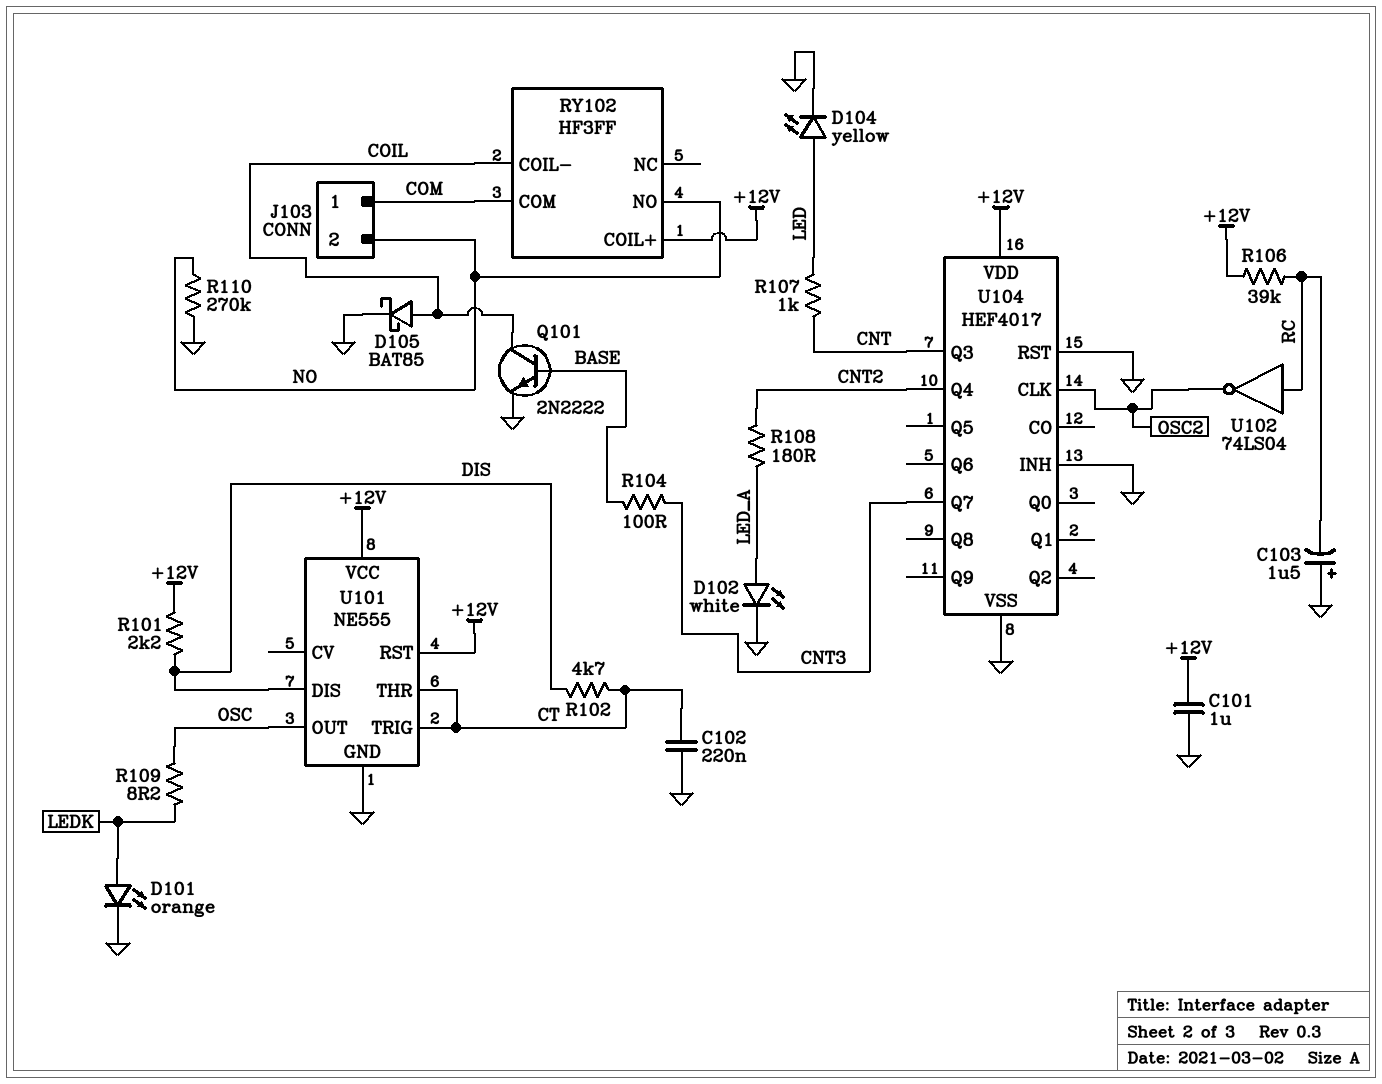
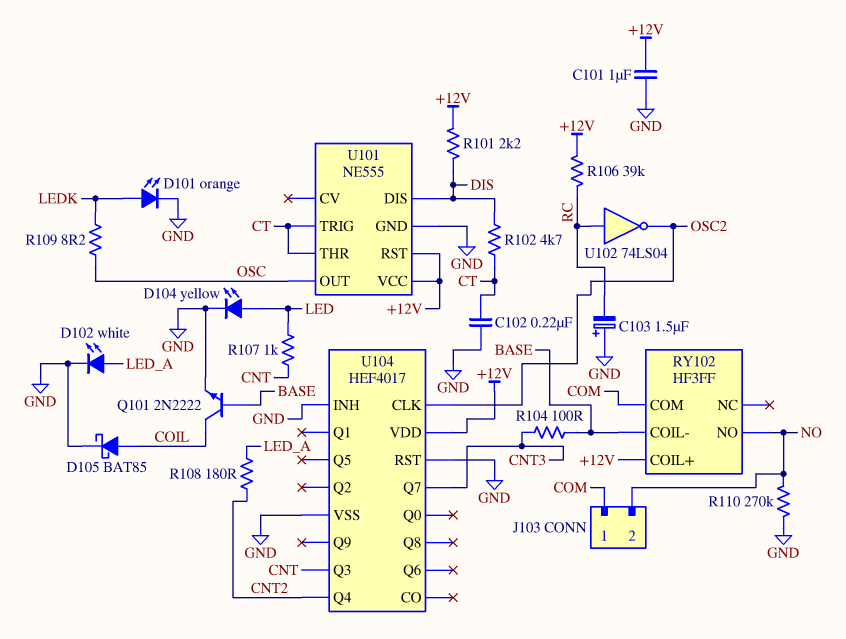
RY102 pin COIL-: COIL -> BASE

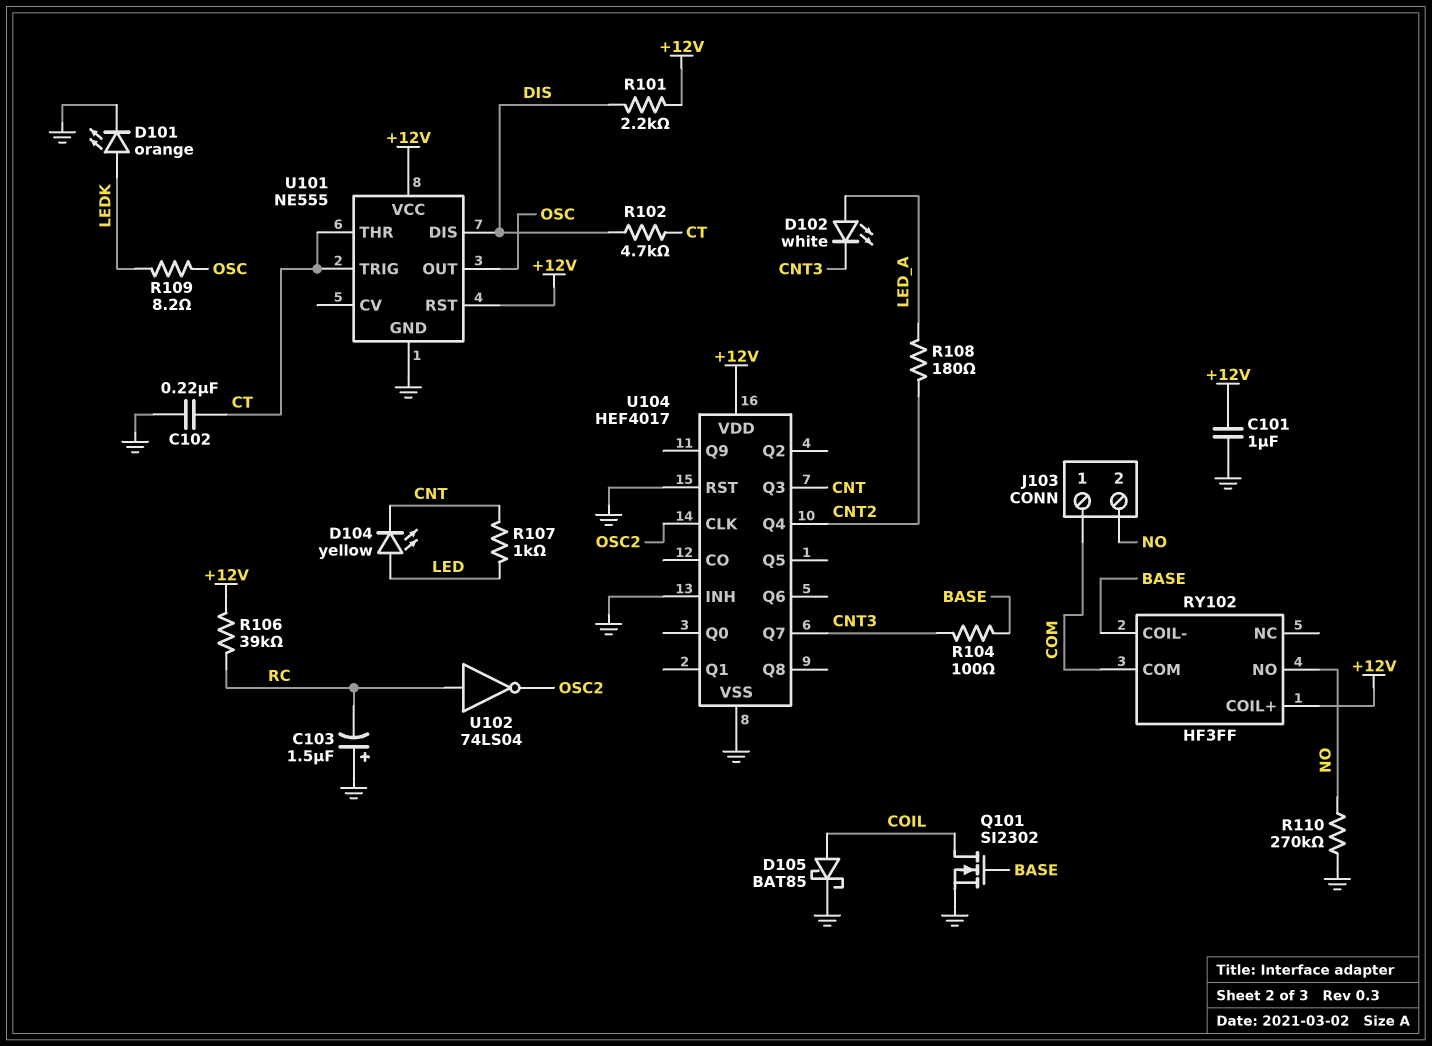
D102: LED white (A LED_A, K GND) -> LED white (A LED_A, K CNT3)
D104: LED yellow (A LED, K GND) -> LED yellow (A LED, K CNT)
Q101: NPN 2N2222 (B BASE, C COIL, E GND) -> NMOS SI2302 (G BASE, D COIL, S GND)

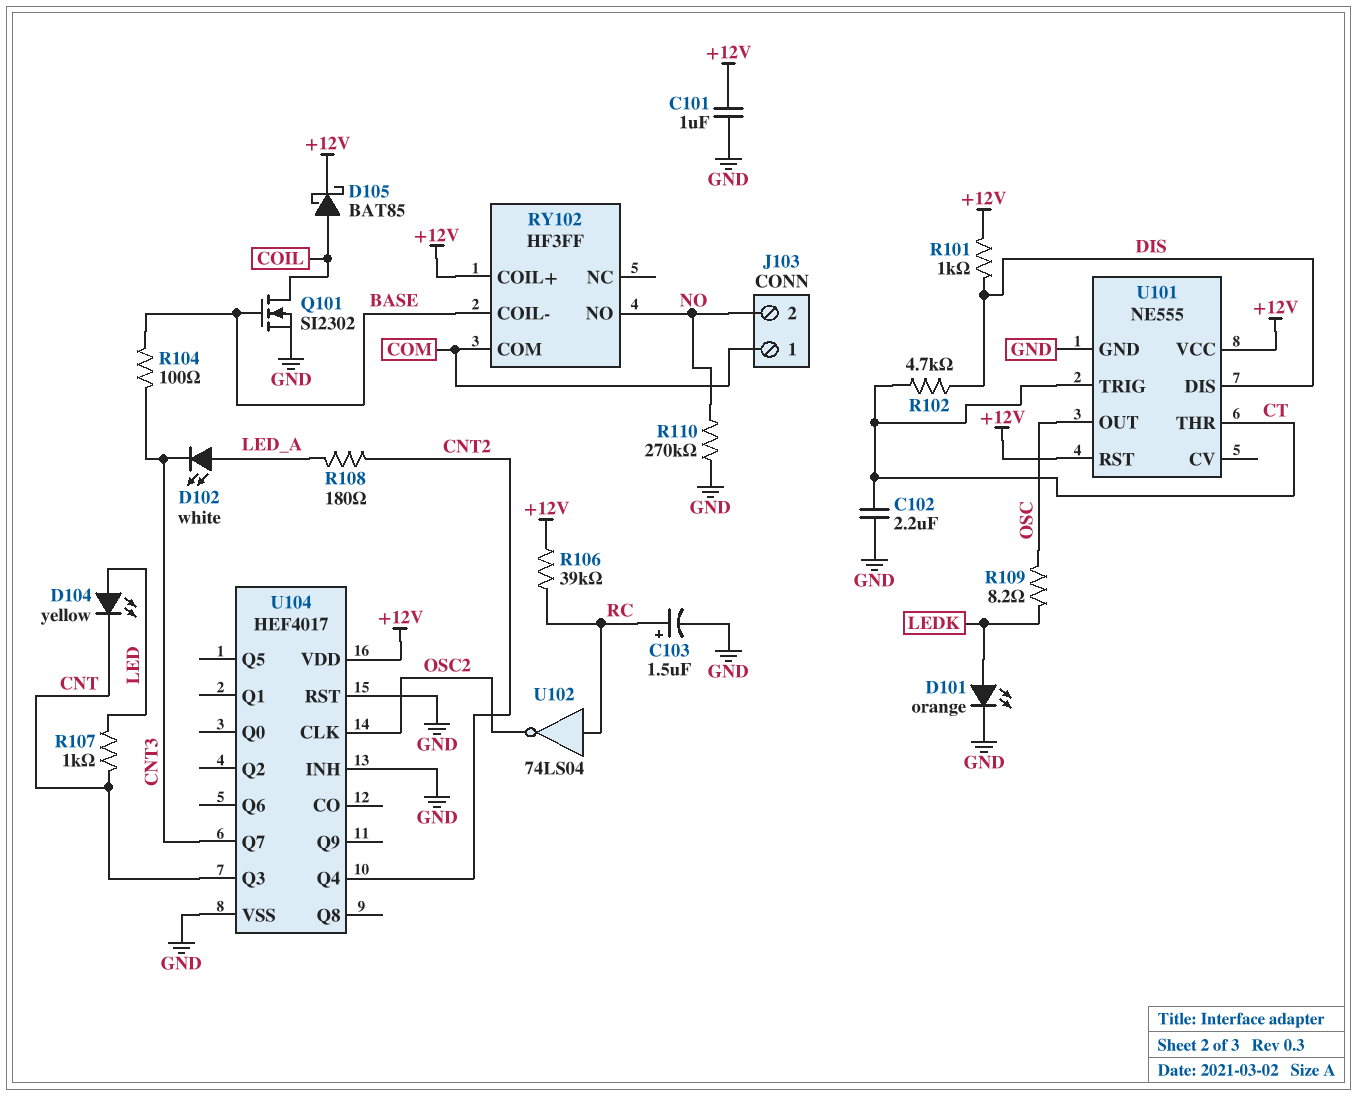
C102: 220nF (CT, GND) -> 2.2uF (CT, GND)
C103: 1.5uF (plus GND, minus RC) -> 1.5uF (plus RC, minus GND)
D105: schottky BAT85 (A COIL, K GND) -> schottky BAT85 (A COIL, K +12V)
R101: 2.2k (+12V, DIS) -> 1k (+12V, DIS)

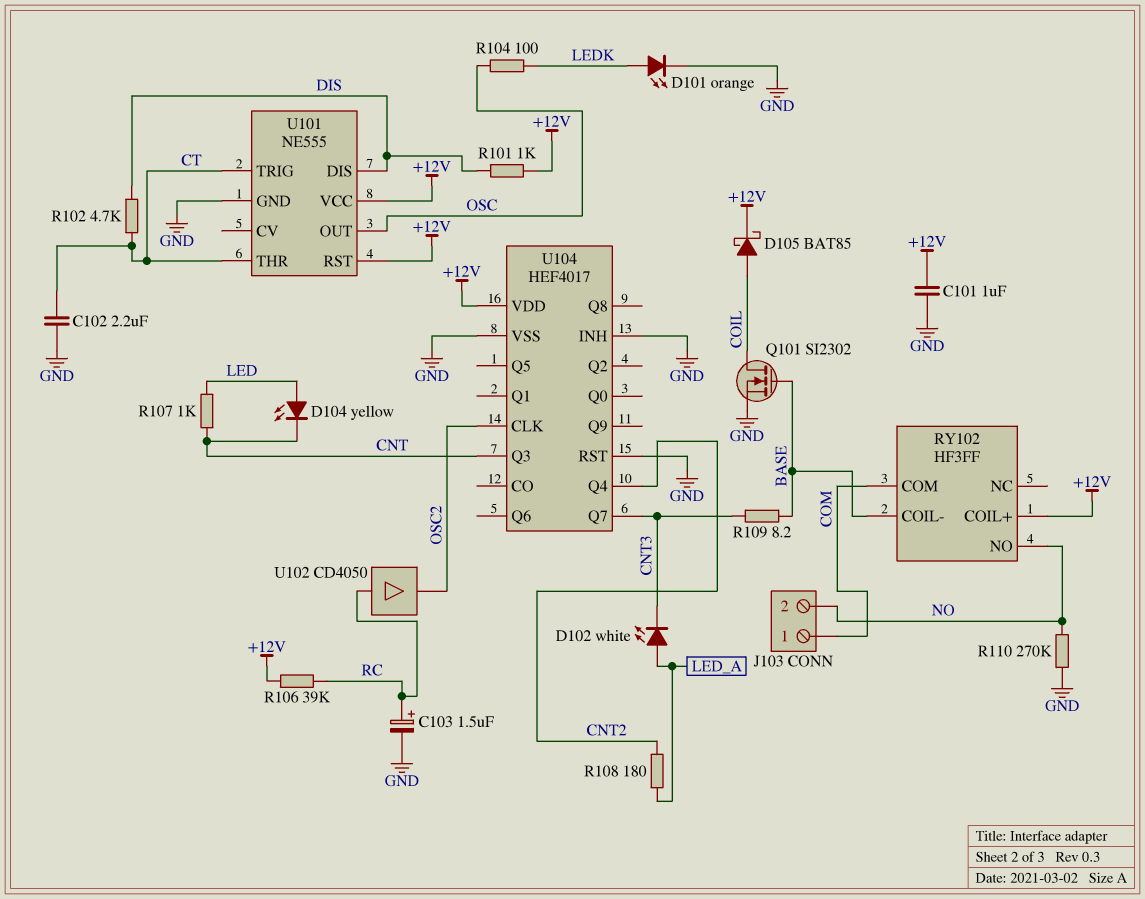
R104: 100 (BASE, CNT3) -> 100 (LEDK, OSC)
R109: 8.2 (LEDK, OSC) -> 8.2 (BASE, CNT3)
U102: NOT 74LS04 (in RC, out OSC2) -> buffer CD4050 (in RC, out OSC2)

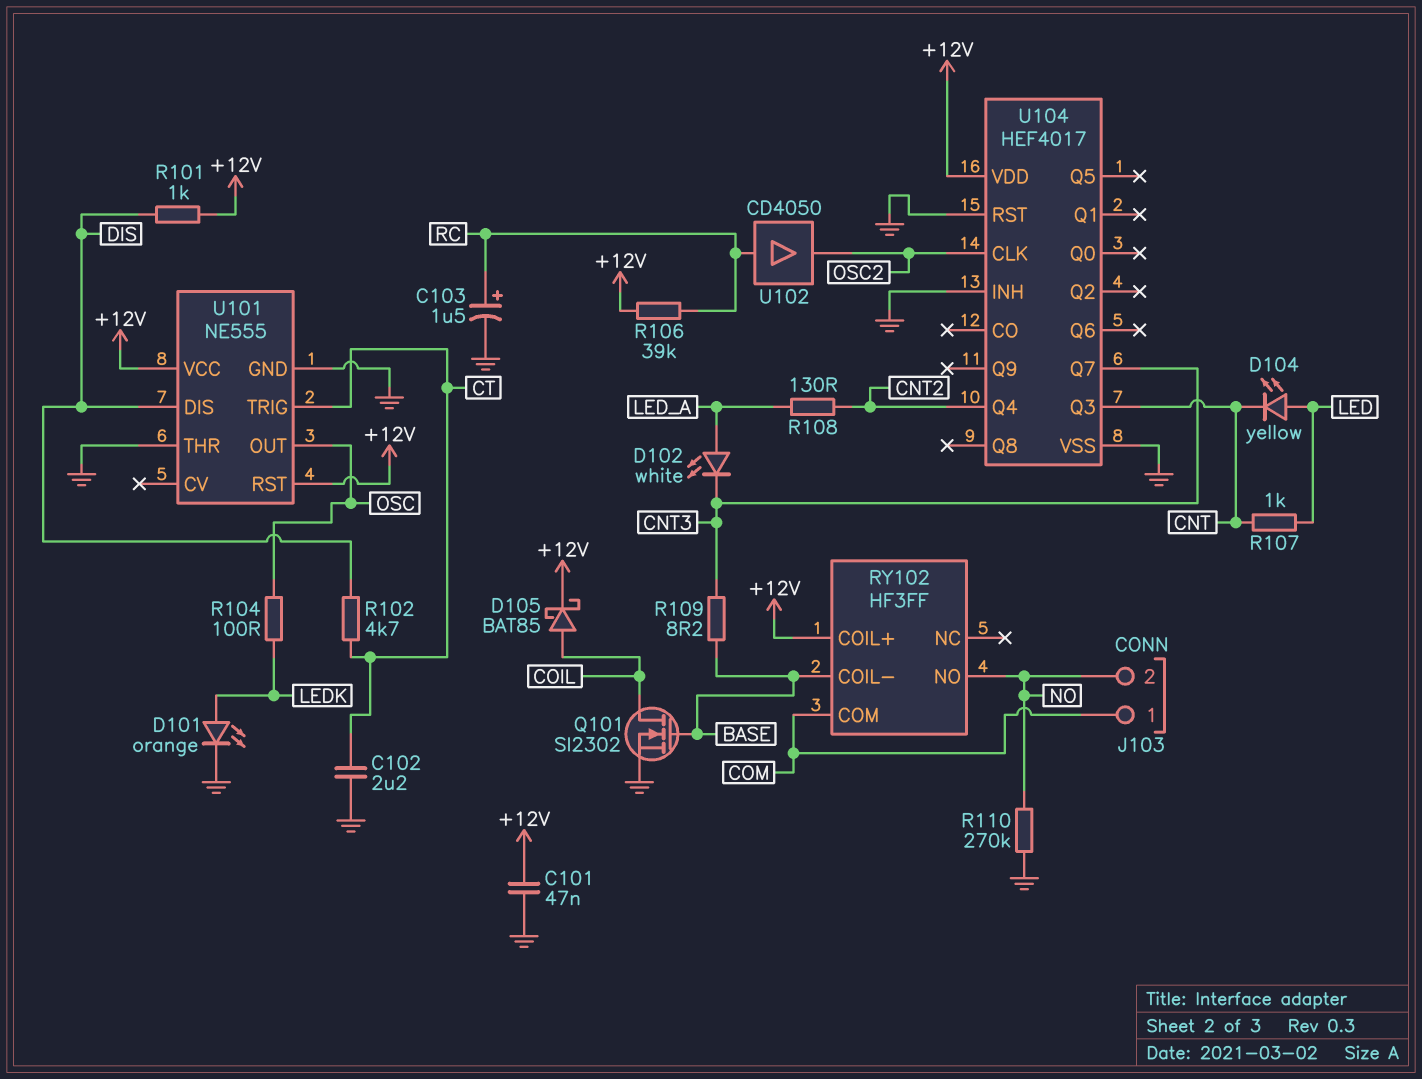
C101: 1uF (+12V, GND) -> 47nF (+12V, GND)
R108: 180 (CNT2, LED_A) -> 130 (CNT2, LED_A)
U101 pin THR: CT -> GND

